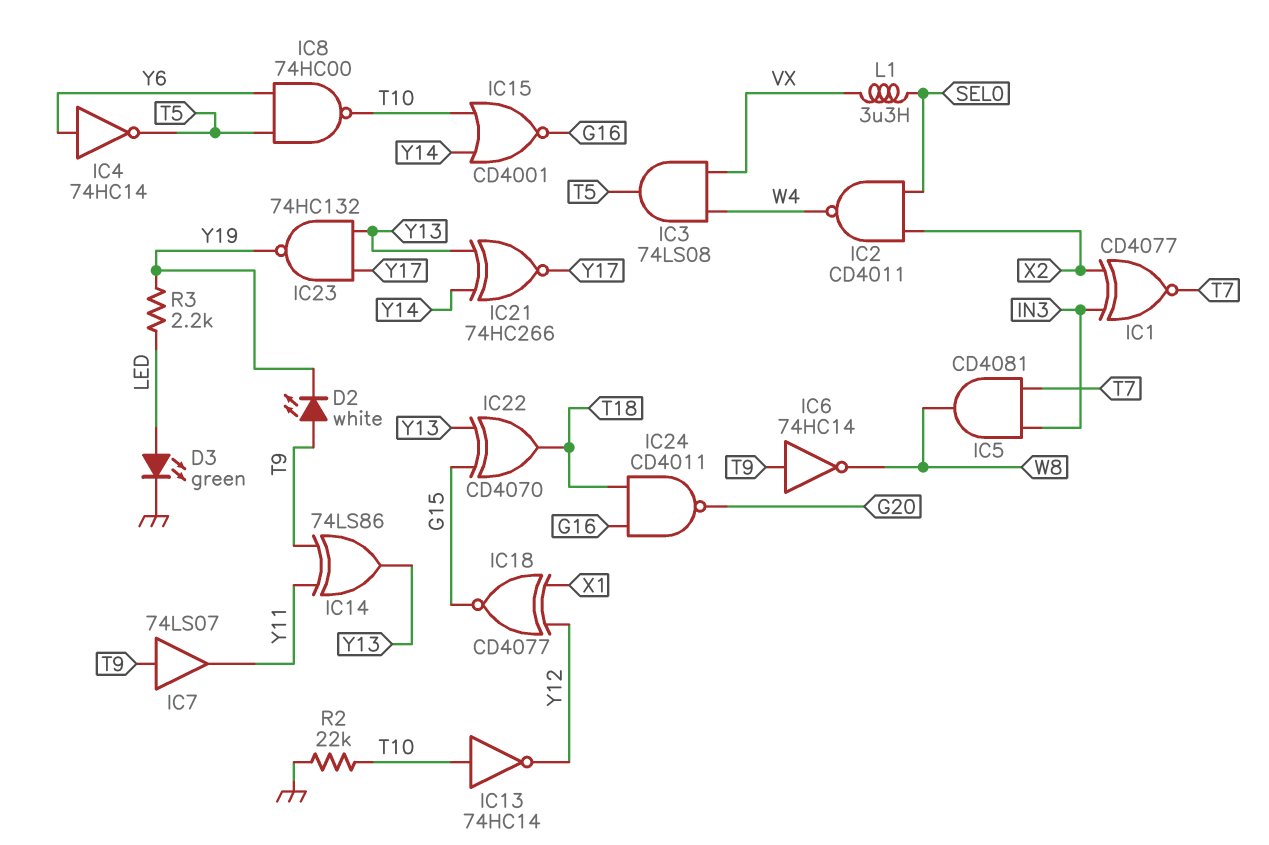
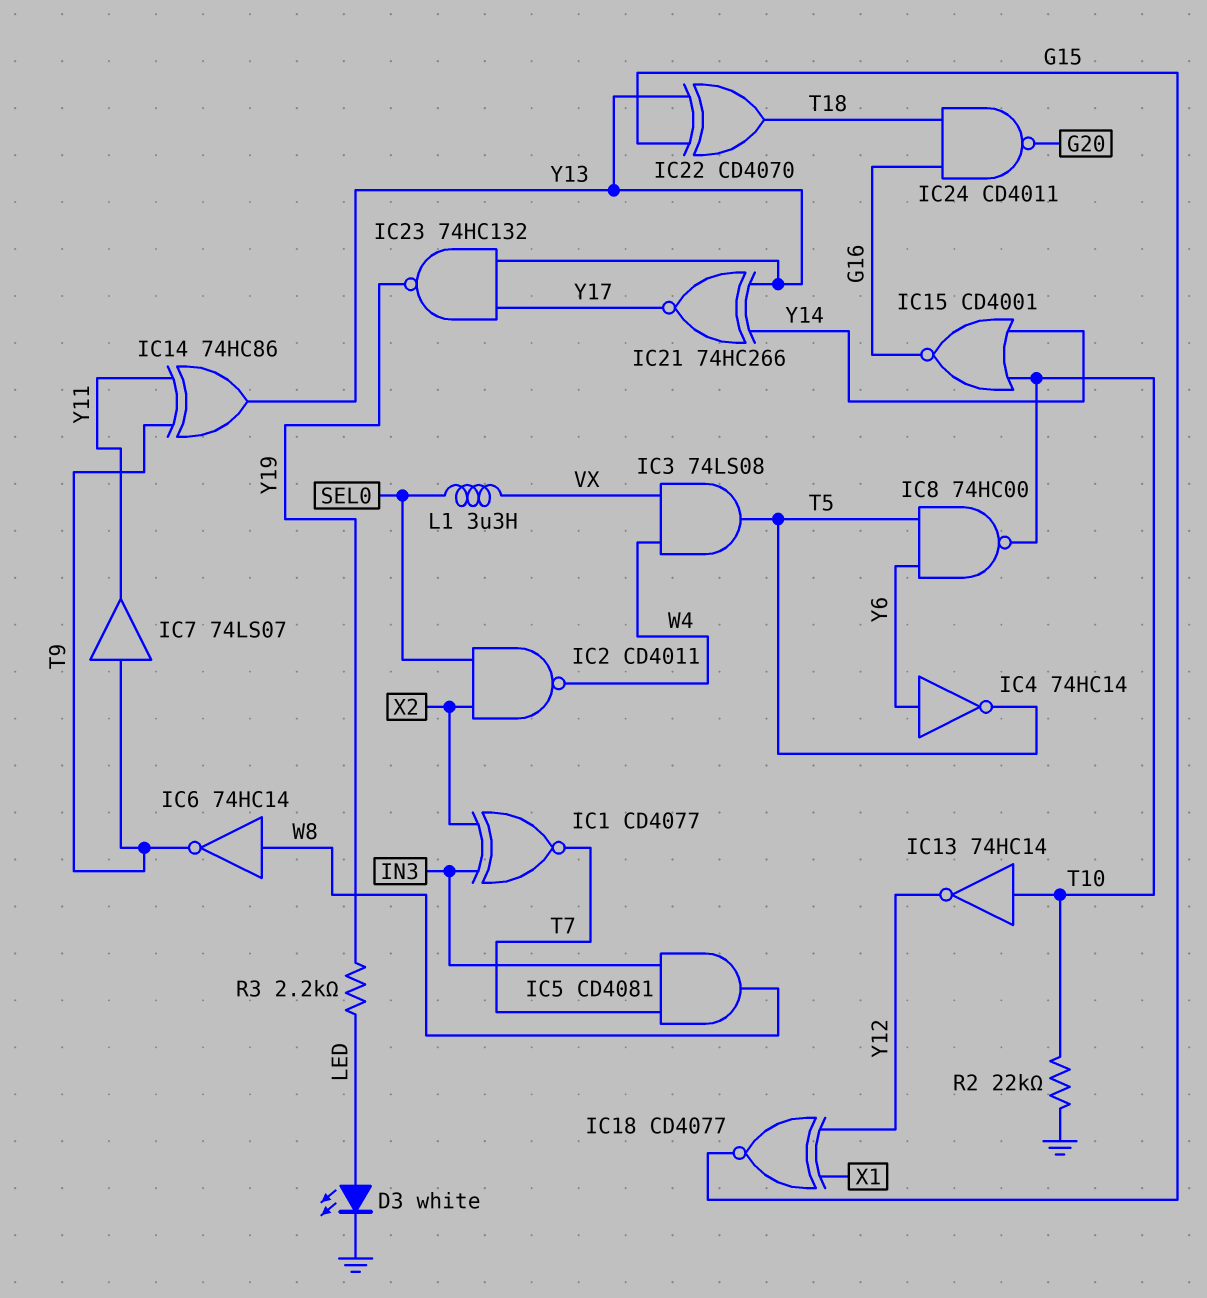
D2: LED white (A T9, K Y19) -> none
D3: LED green (A LED, K GND) -> LED white (A LED, K GND)
IC6: NOT 74HC14 (in T9, out W8) -> NOT 74HC14 (in W8, out T9)
IC14: XOR 74LS86 (in T9, in Y11, out Y13) -> XOR 74HC86 (in T9, in Y11, out Y13)

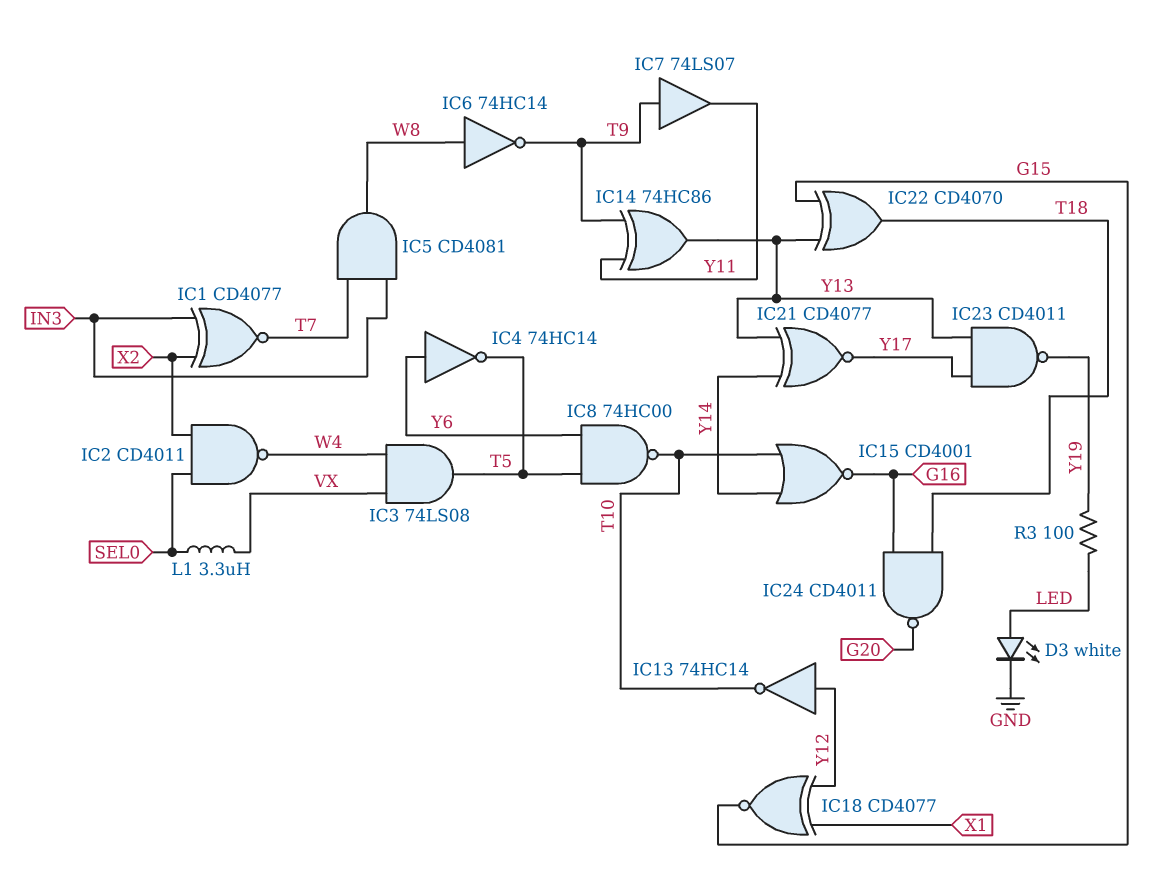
IC13: NOT 74HC14 (in T10, out Y12) -> NOT 74HC14 (in Y12, out T10)
IC21: XNOR 74HC266 (in Y13, in Y14, out Y17) -> XNOR CD4077 (in Y13, in Y14, out Y17)
IC23: NAND 74HC132 (in Y13, in Y17, out Y19) -> NAND CD4011 (in Y13, in Y17, out Y19)
R2: 22k (GND, T10) -> none
R3: 2.2k (LED, Y19) -> 100 (LED, Y19)

